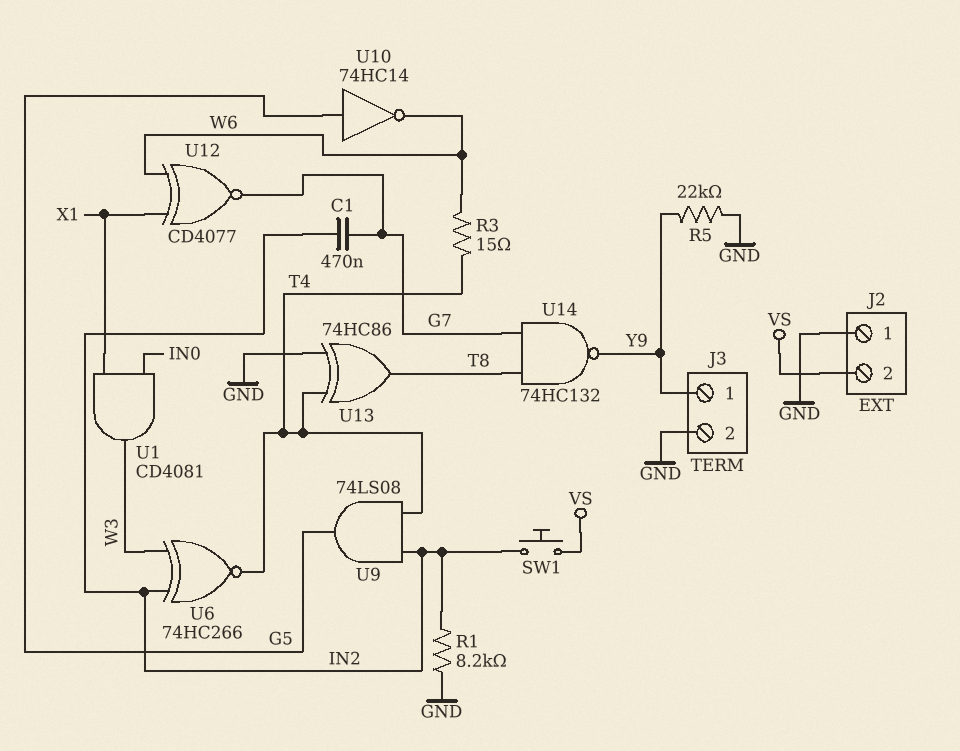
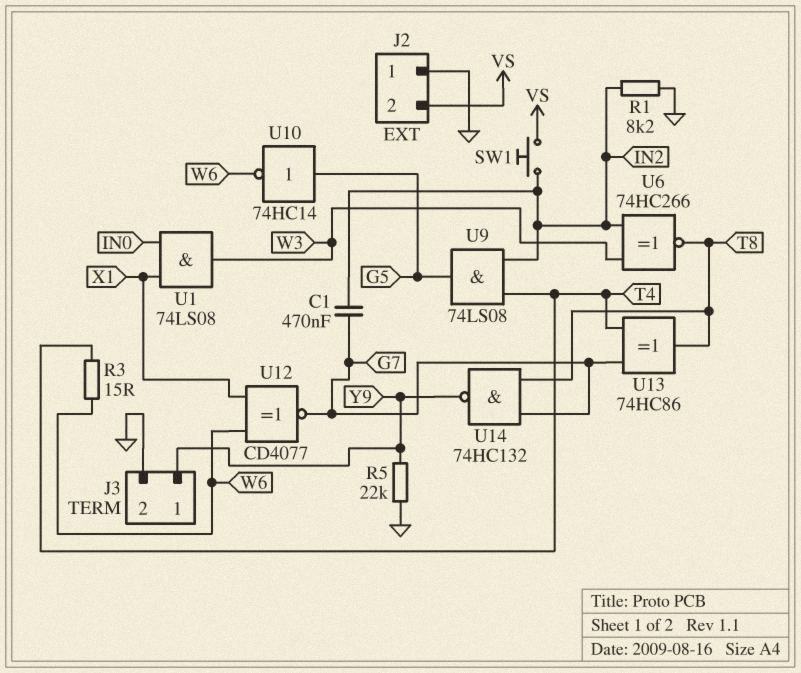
U1: AND CD4081 (in IN0, in X1, out W3) -> AND 74LS08 (in IN0, in X1, out W3)
U6: XNOR 74HC266 (in IN2, in W3, out T4) -> XNOR 74HC266 (in IN2, in W3, out T8)
U13: XOR 74HC86 (in GND, in T4, out T8) -> XOR 74HC86 (in G7, in T4, out T8)

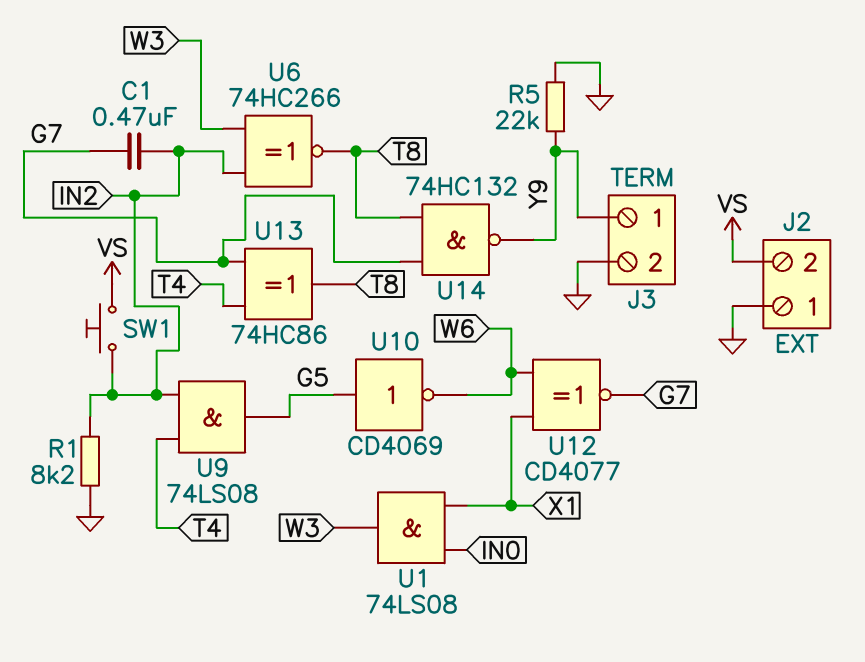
R3: 15 (T4, W6) -> none
U10: NOT 74HC14 (in G5, out W6) -> NOT CD4069 (in G5, out W6)

